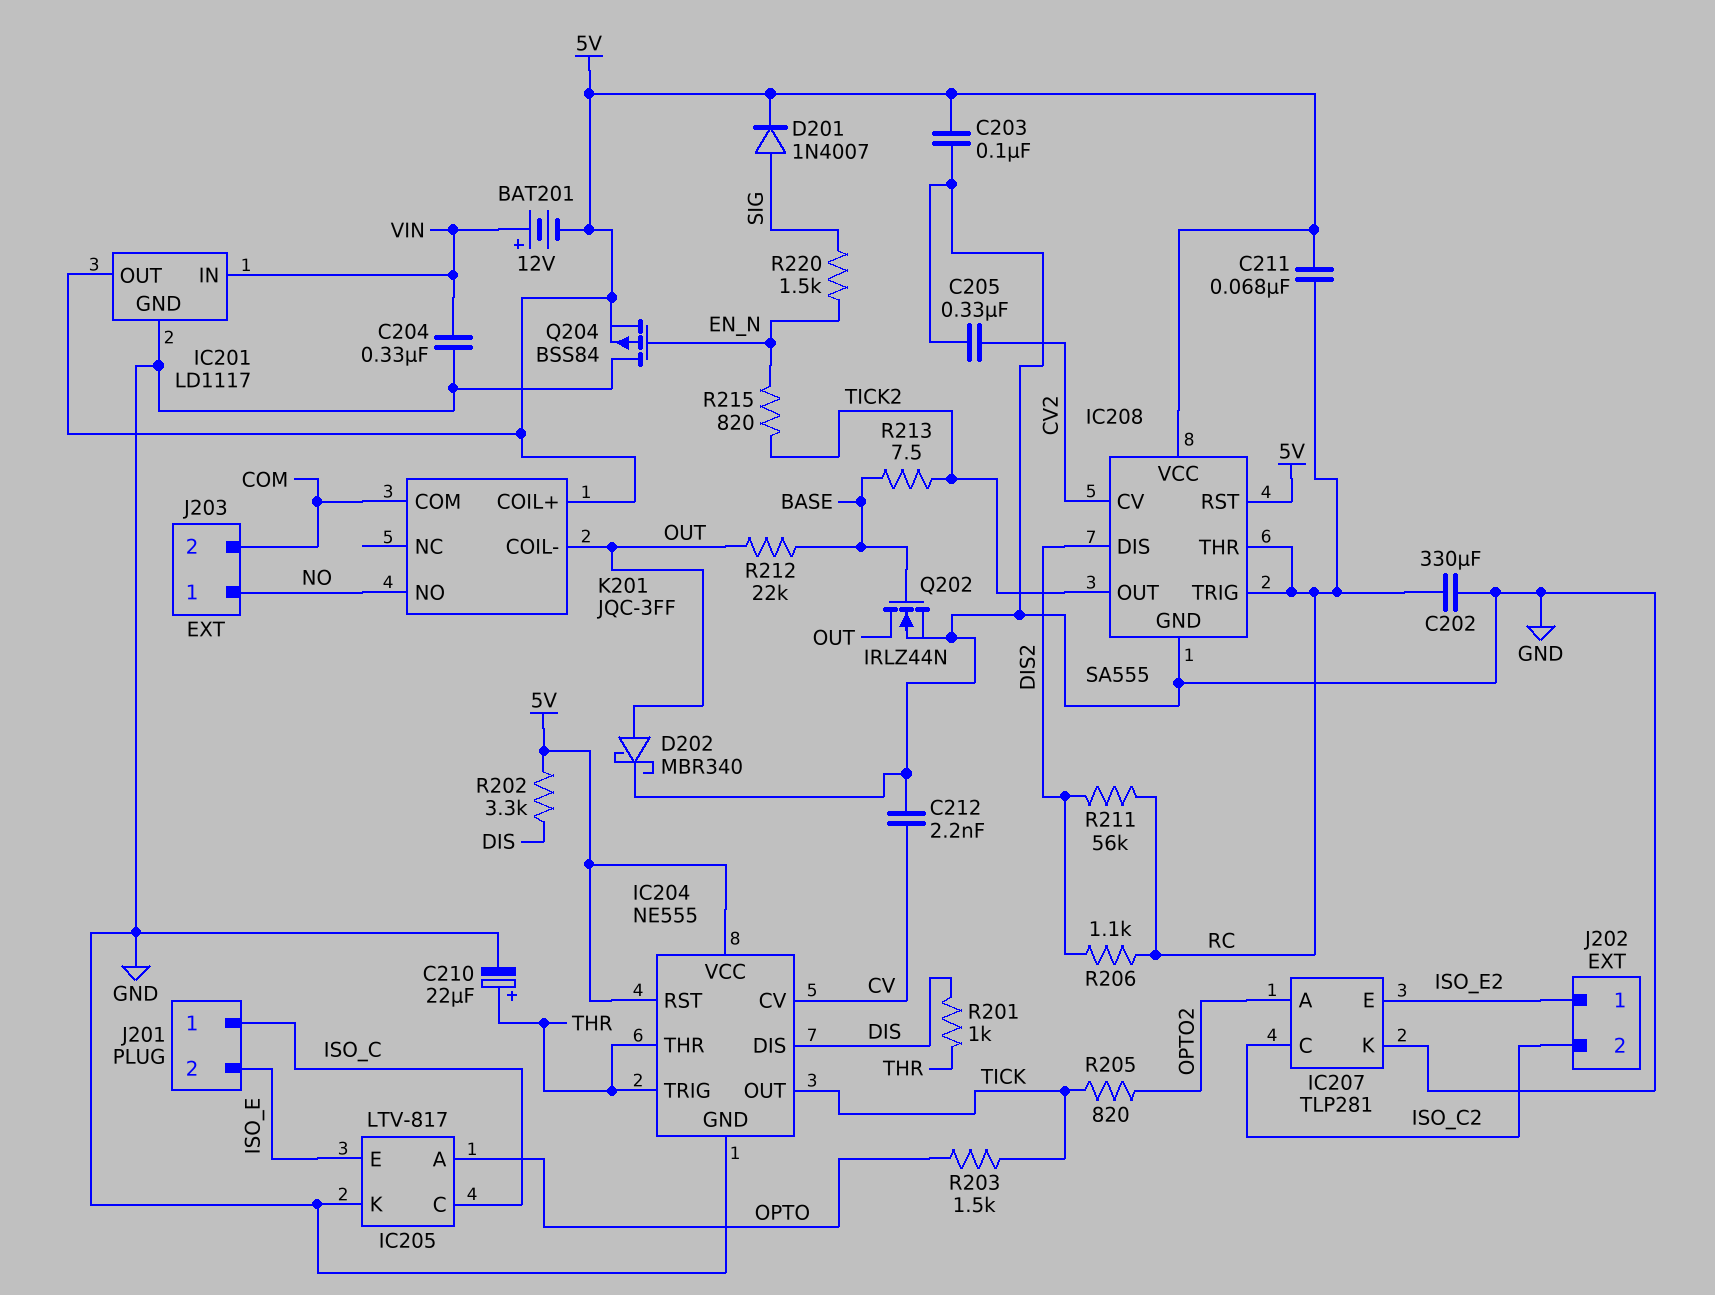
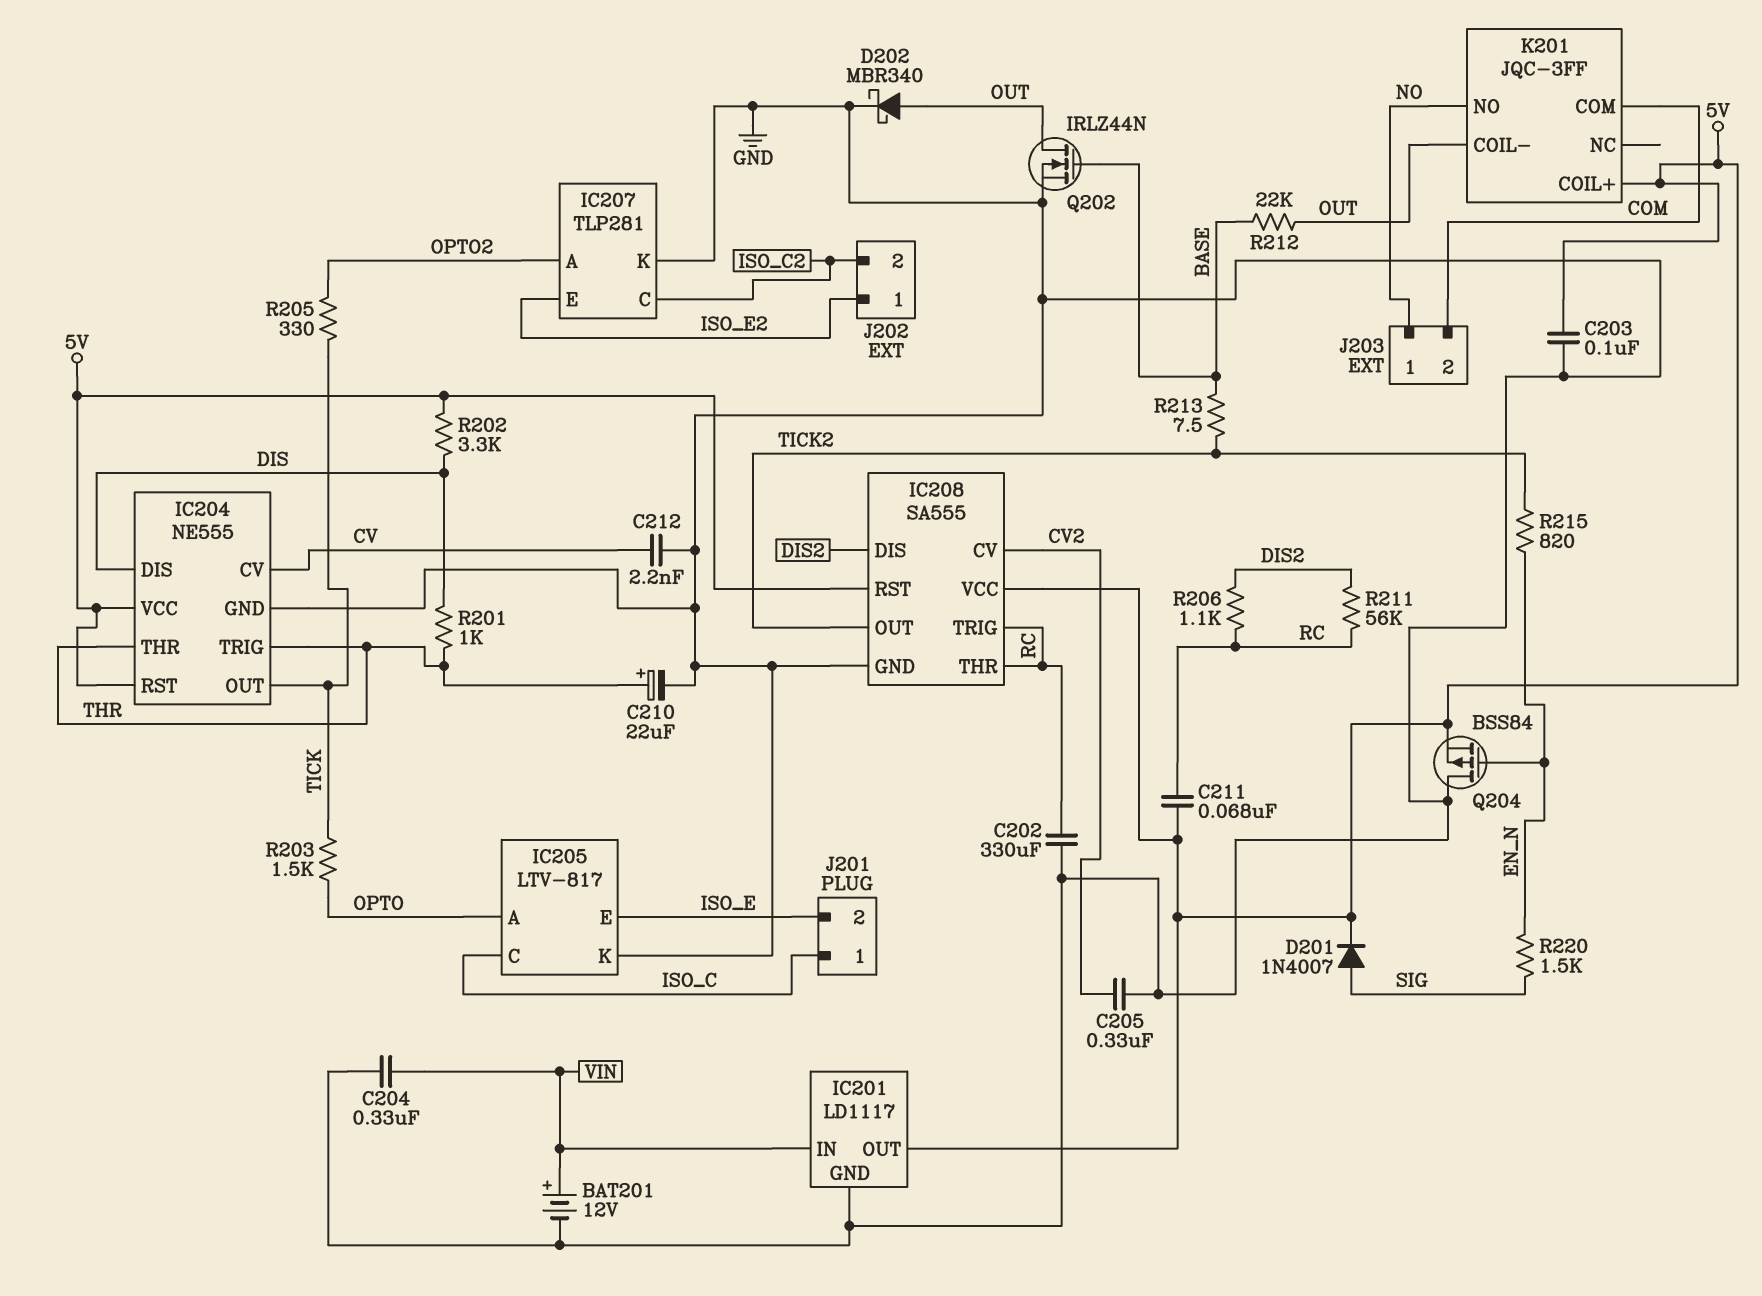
BAT201: 12V (plus VIN, minus 5V) -> 12V (plus VIN, minus GND)
R205: 820 (OPTO2, TICK) -> 330 (OPTO2, TICK)

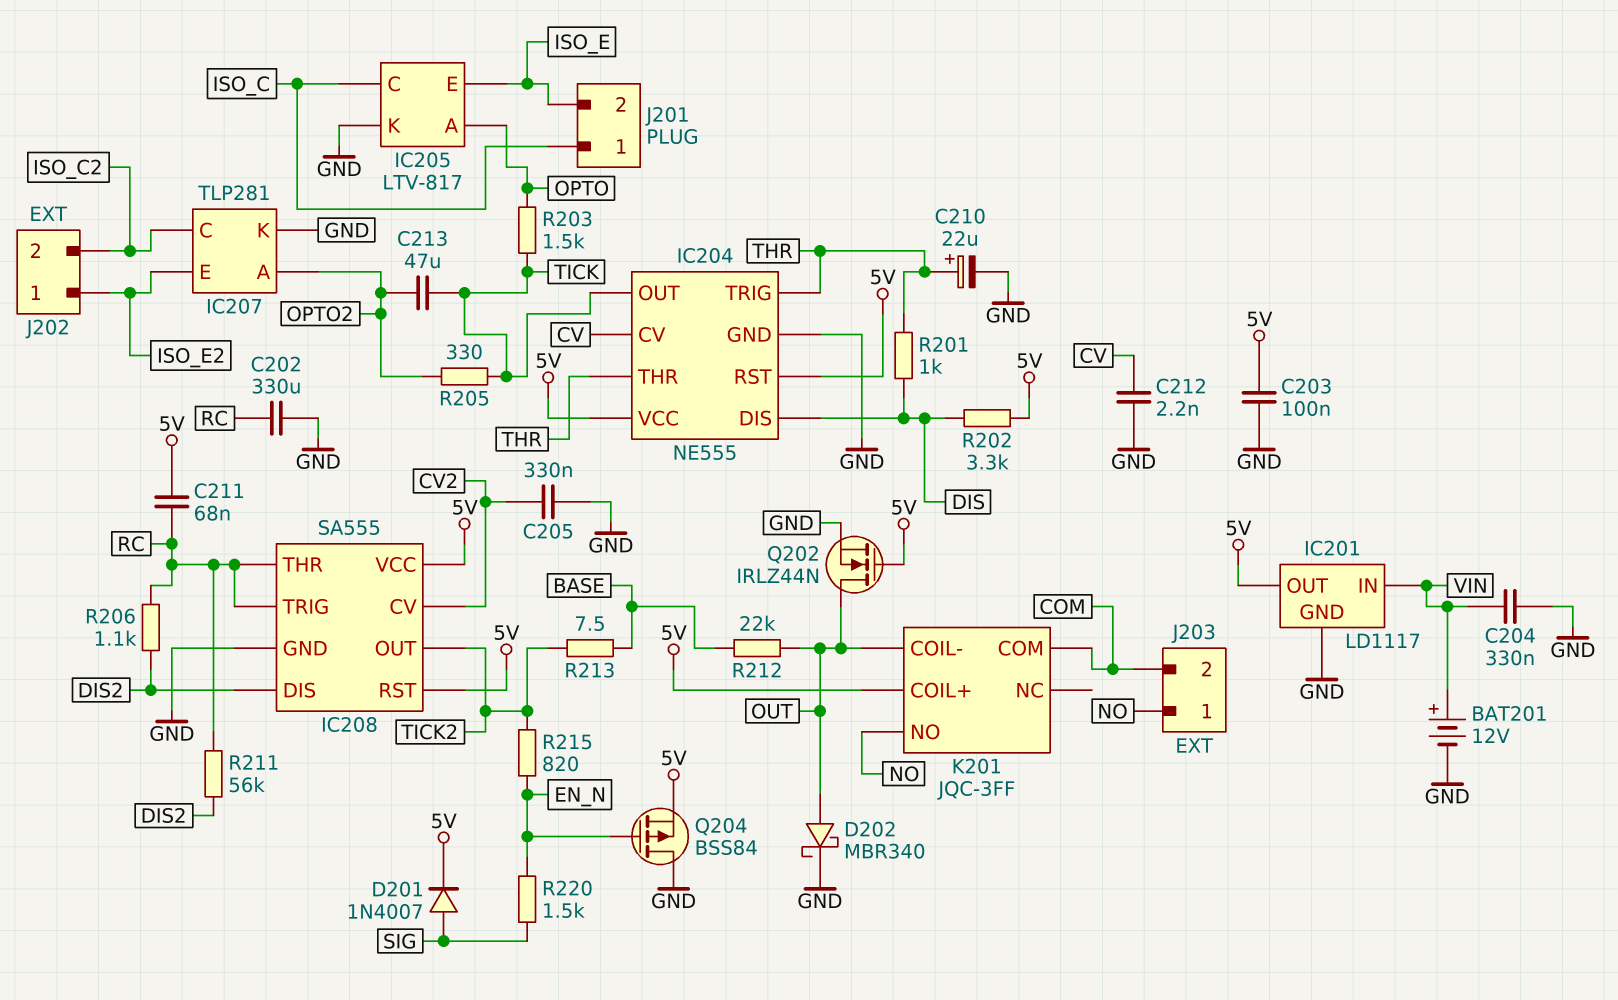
C213: none -> 47uF (OPTO2, TICK)
Q202: NMOS IRLZ44N (G BASE, D OUT, S GND) -> NMOS IRLZ44N (G 5V, D OUT, S GND)

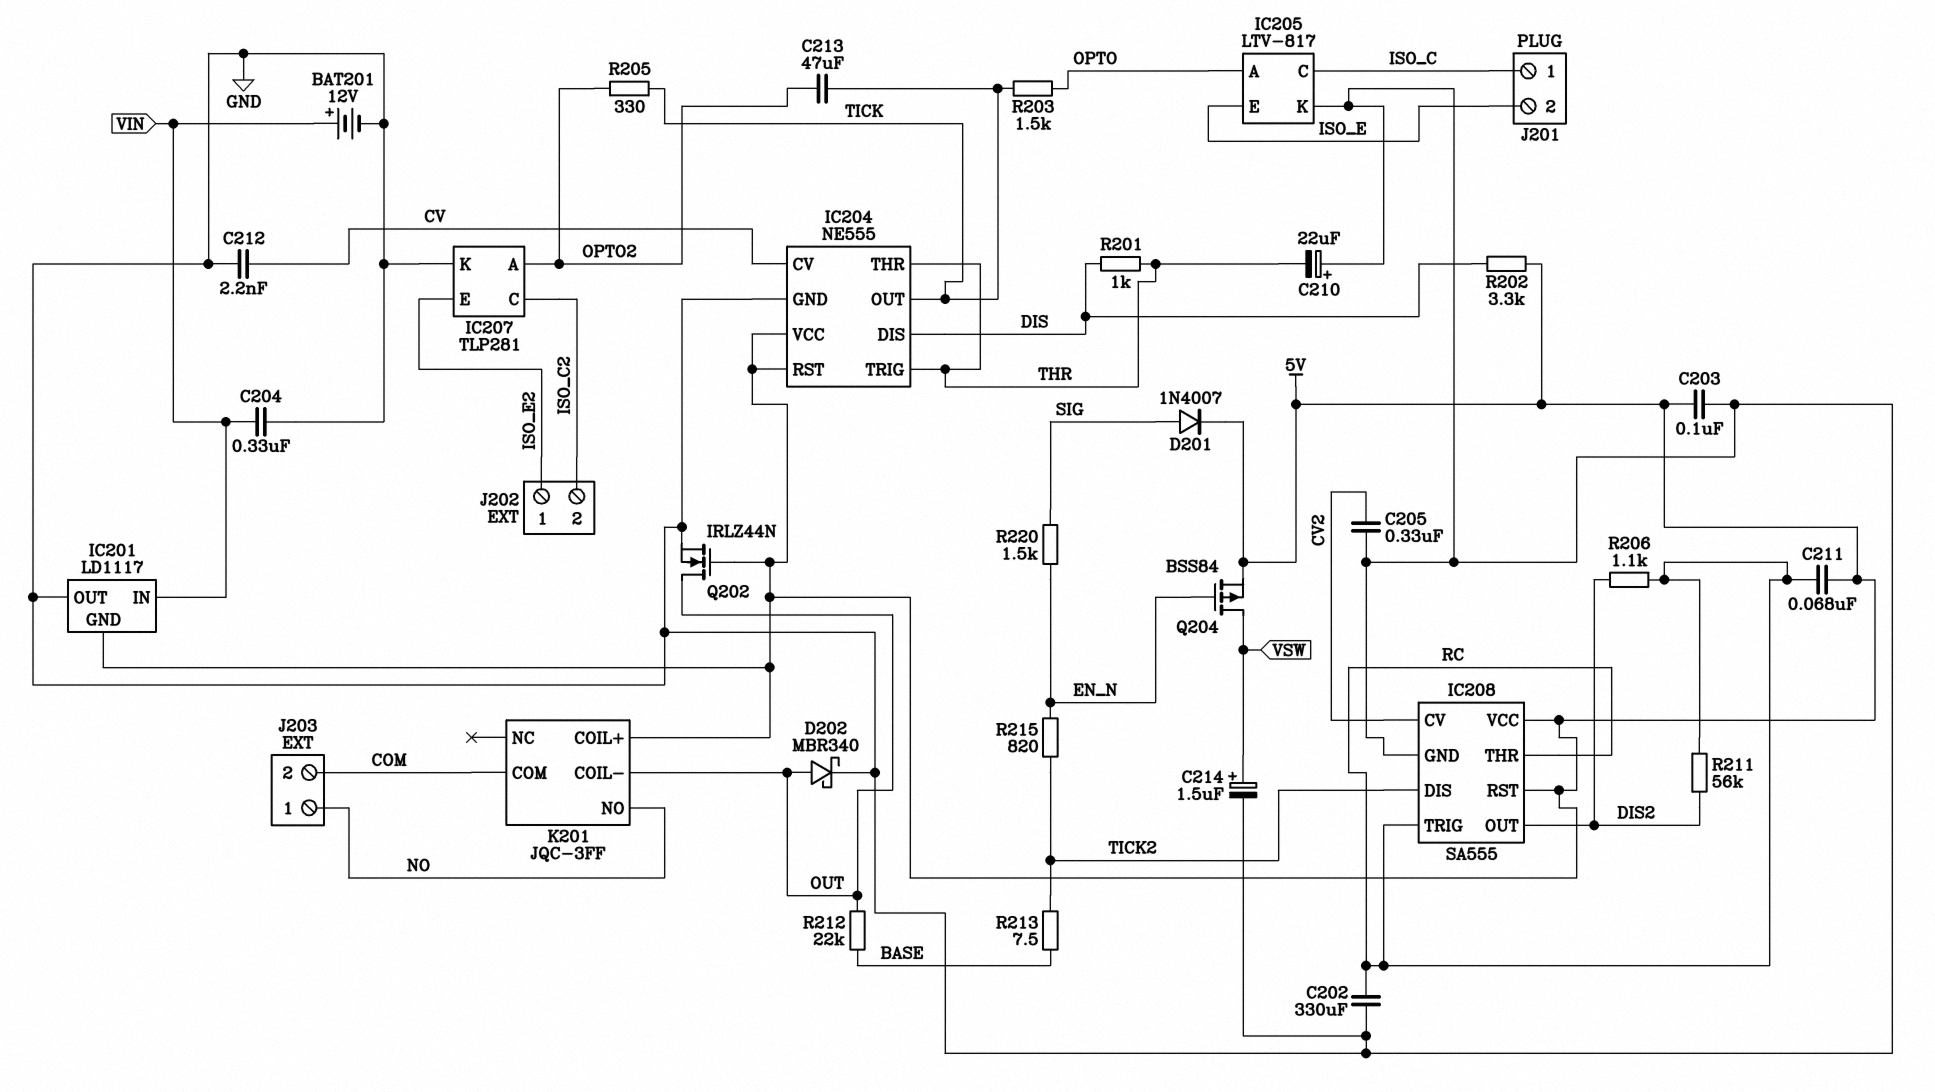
C210: 22uF (plus THR, minus GND) -> 22uF (plus GND, minus THR)
C214: none -> 1.5uF (plus VSW, minus GND)
IC201 pin GND: GND -> 5V
IC201 pin OUT: 5V -> GND
IC208 pin DIS: DIS2 -> TICK2
IC208 pin OUT: TICK2 -> DIS2
Q204: PMOS BSS84 (G EN_N, D GND, S 5V) -> PMOS BSS84 (G EN_N, D VSW, S 5V)

